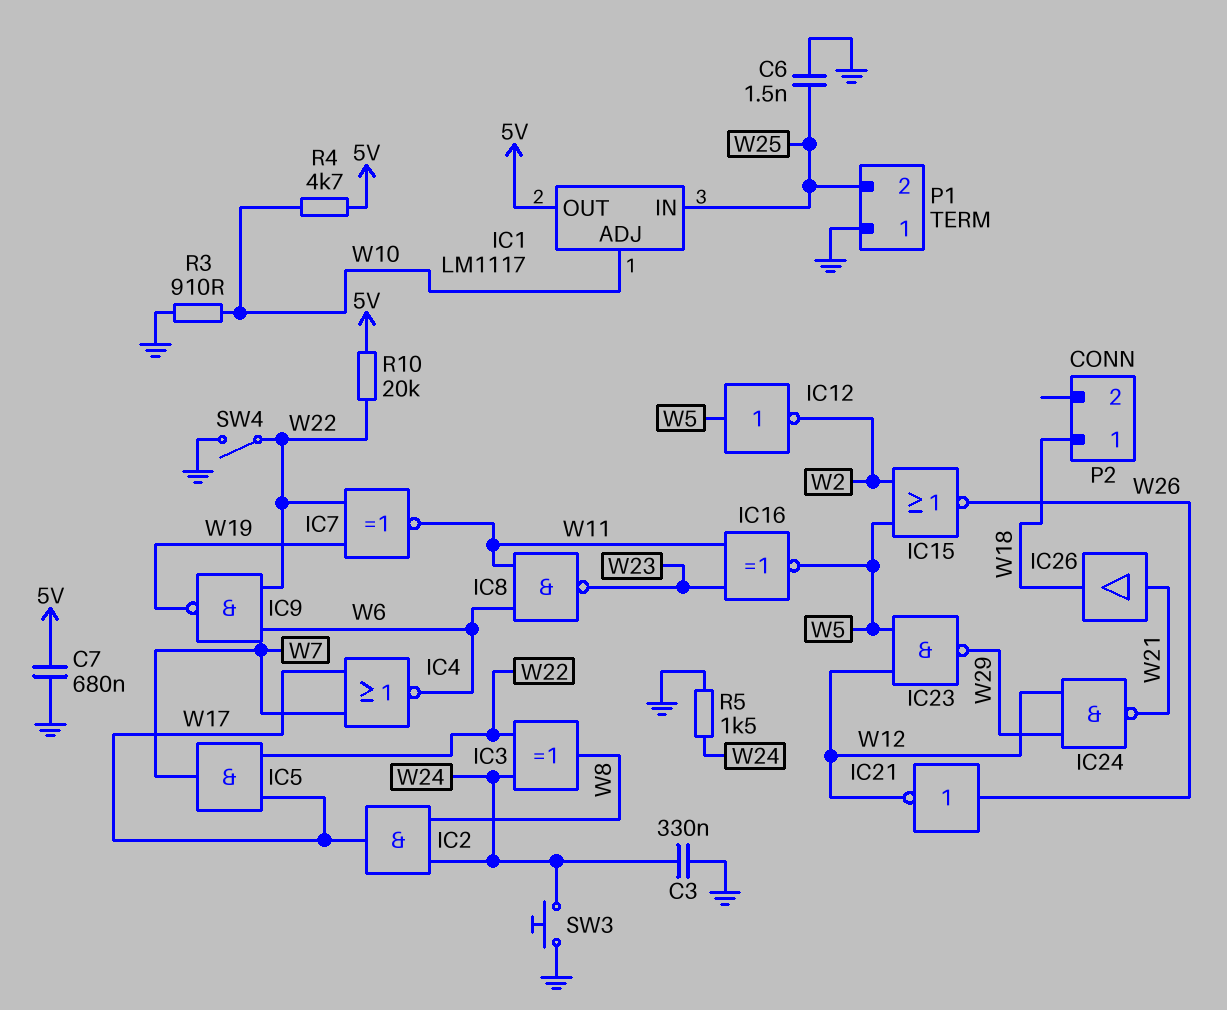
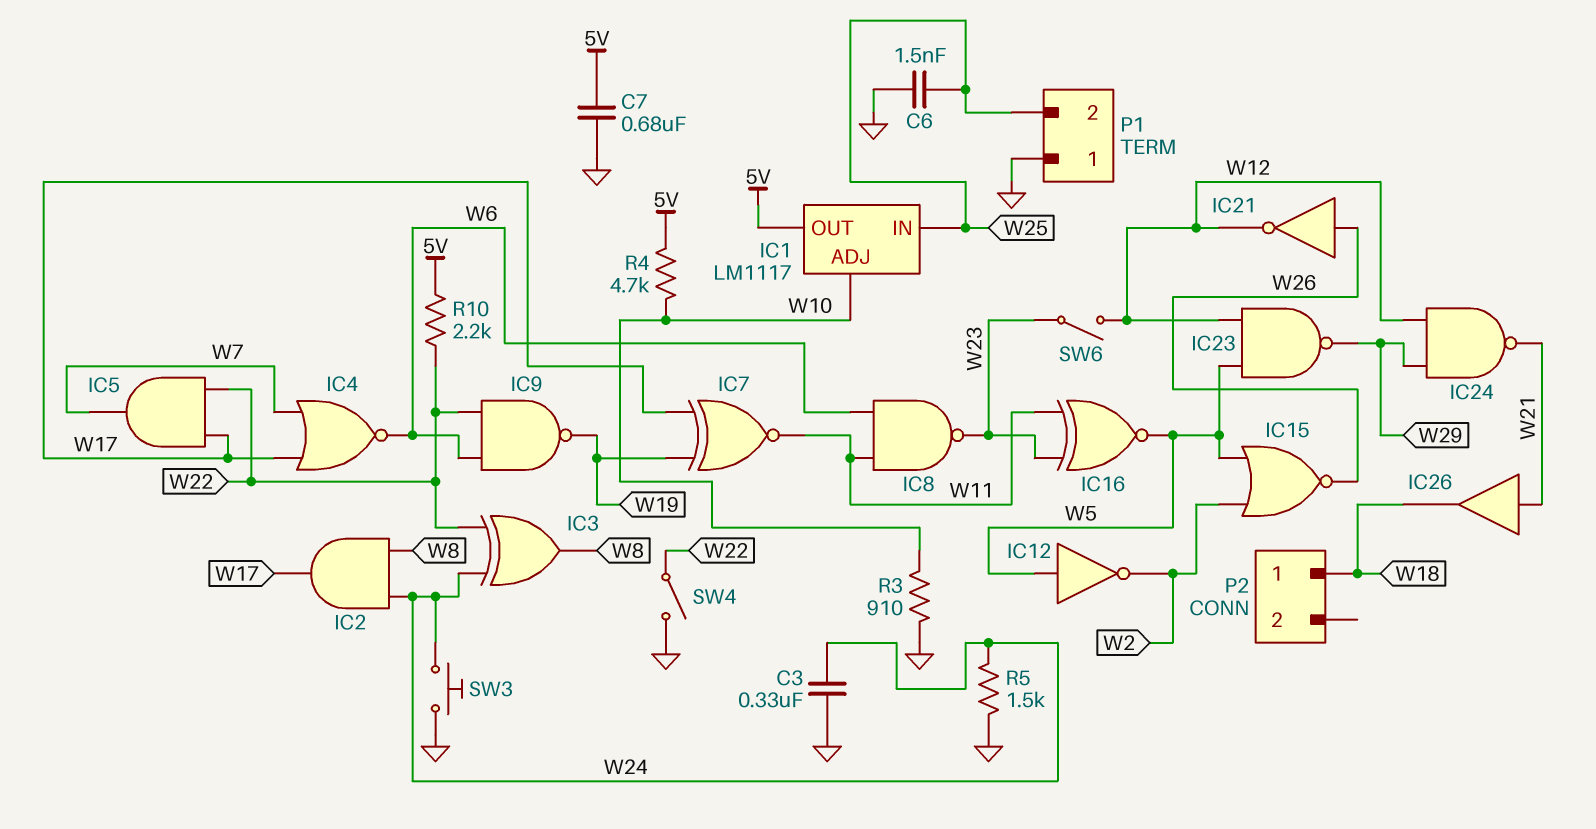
IC7: XNOR (in W19, in W22, out W11) -> XNOR (in W17, in W19, out W11)
R10: 20k (5V, W22) -> 2.2k (5V, W22)
SW6: none -> switch (W12, W23)

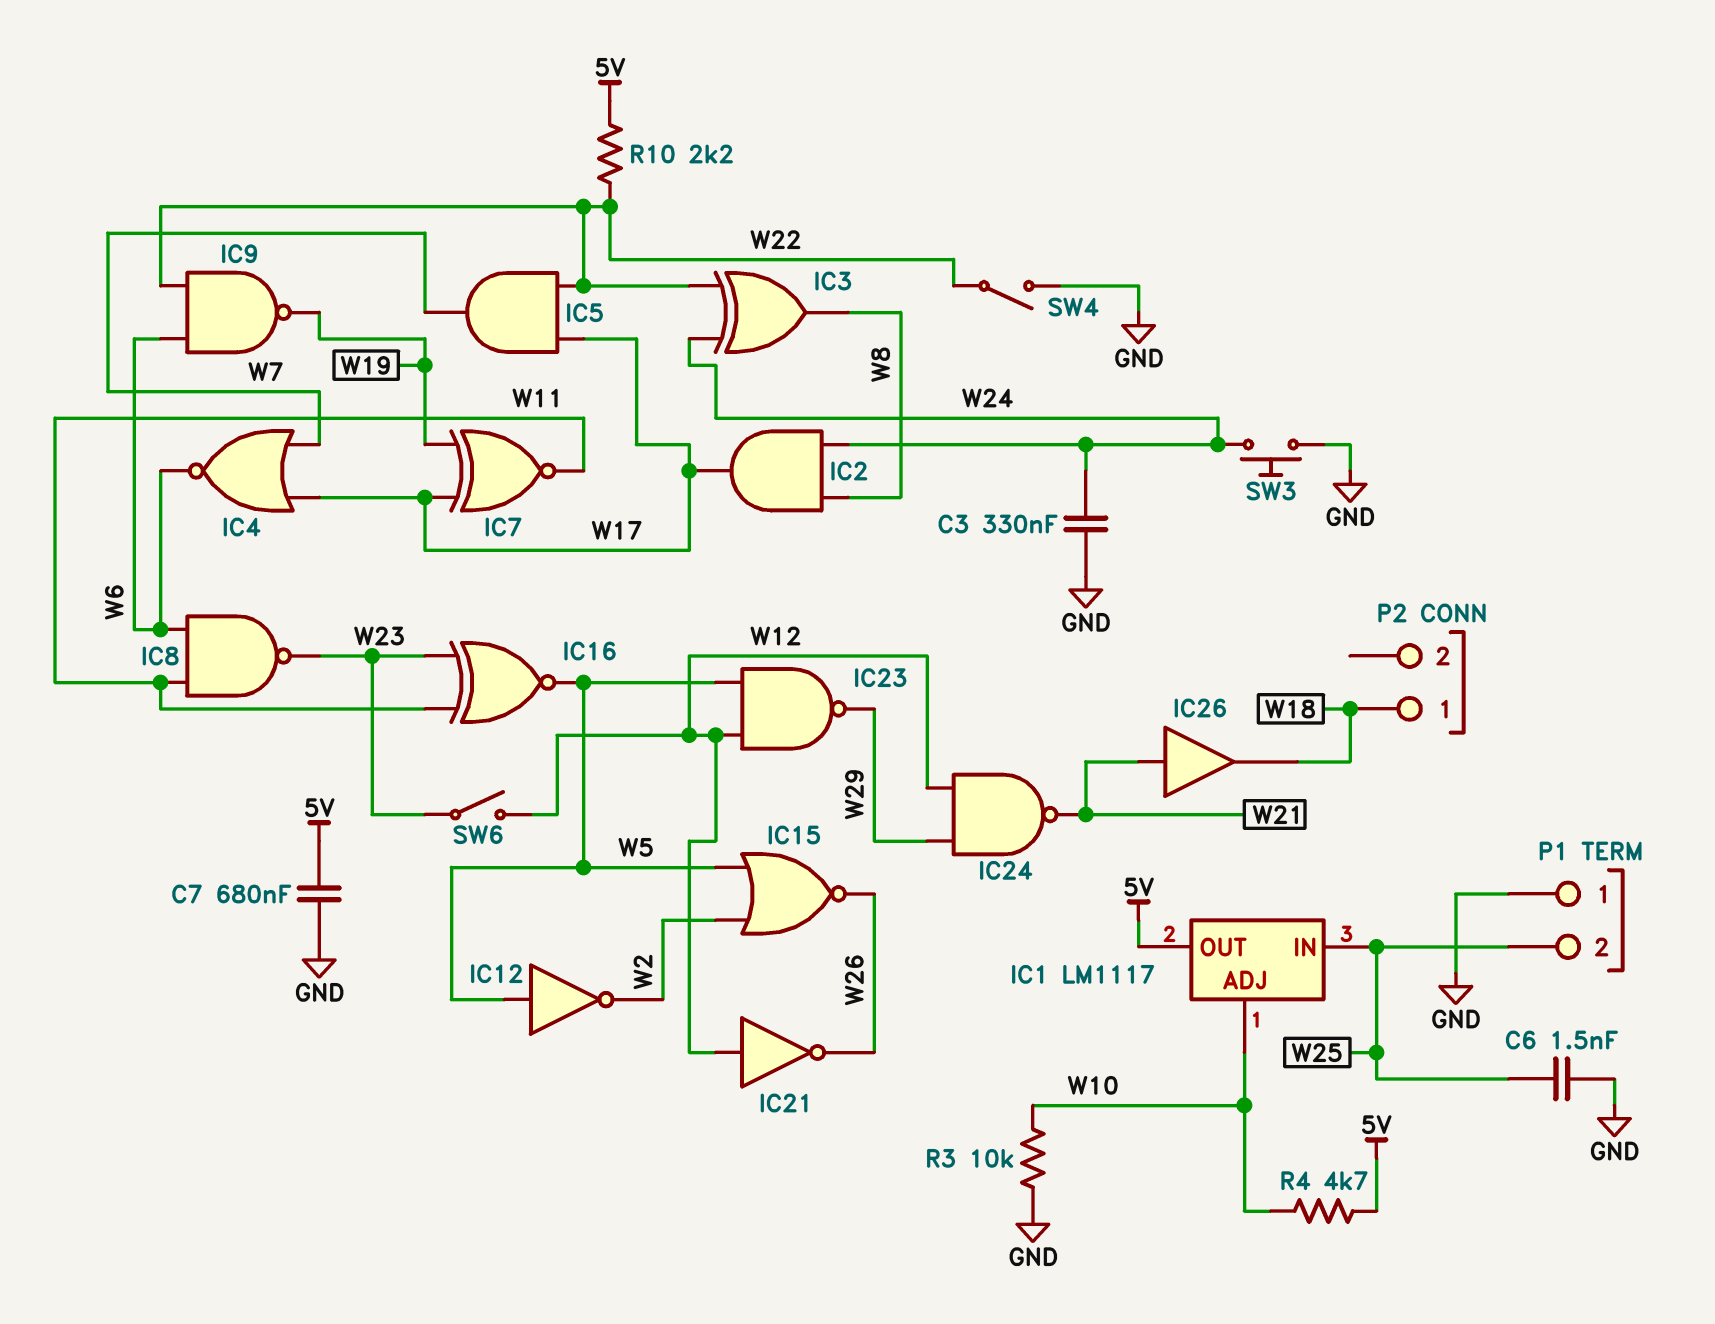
IC21: NOT (in W26, out W12) -> NOT (in W12, out W26)
R3: 910 (GND, W10) -> 10k (GND, W10)
R5: 1.5k (GND, W24) -> none

